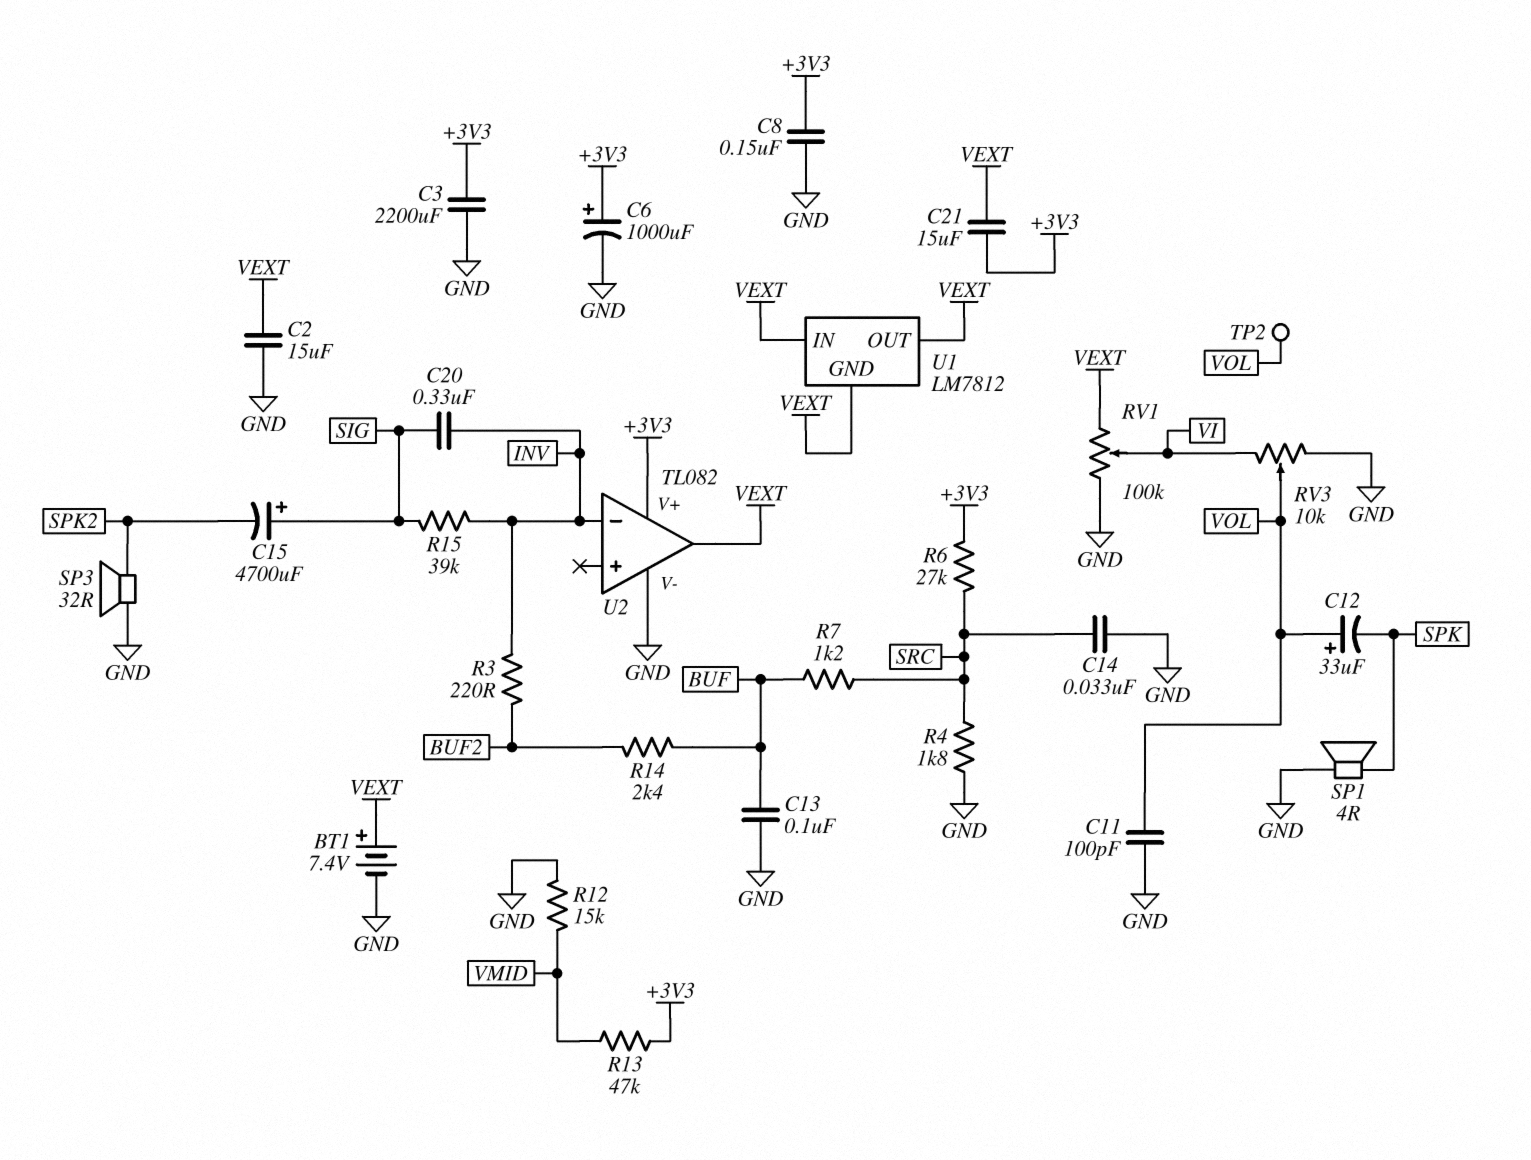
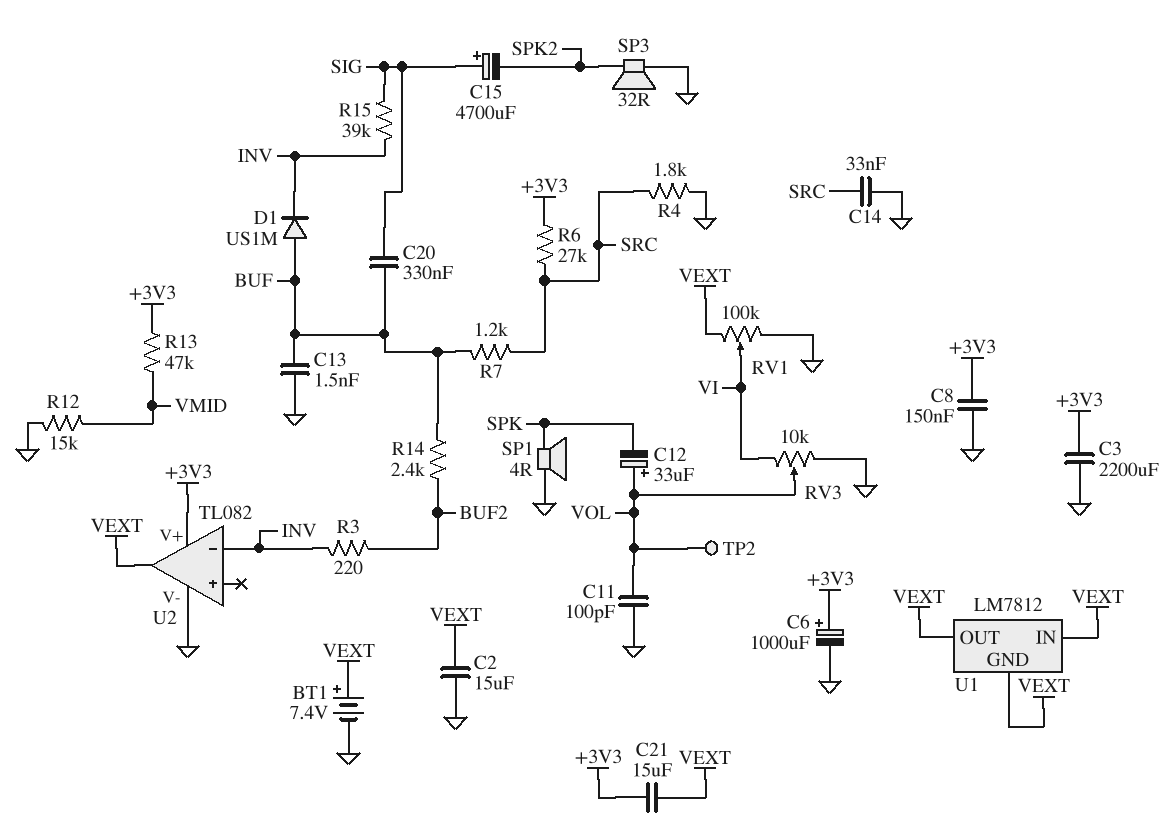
C13: 100nF (BUF, GND) -> 1.5nF (BUF, GND)
C20: 330nF (INV, SIG) -> 330nF (BUF, SIG)
D1: none -> diode US1M (A BUF, K INV)

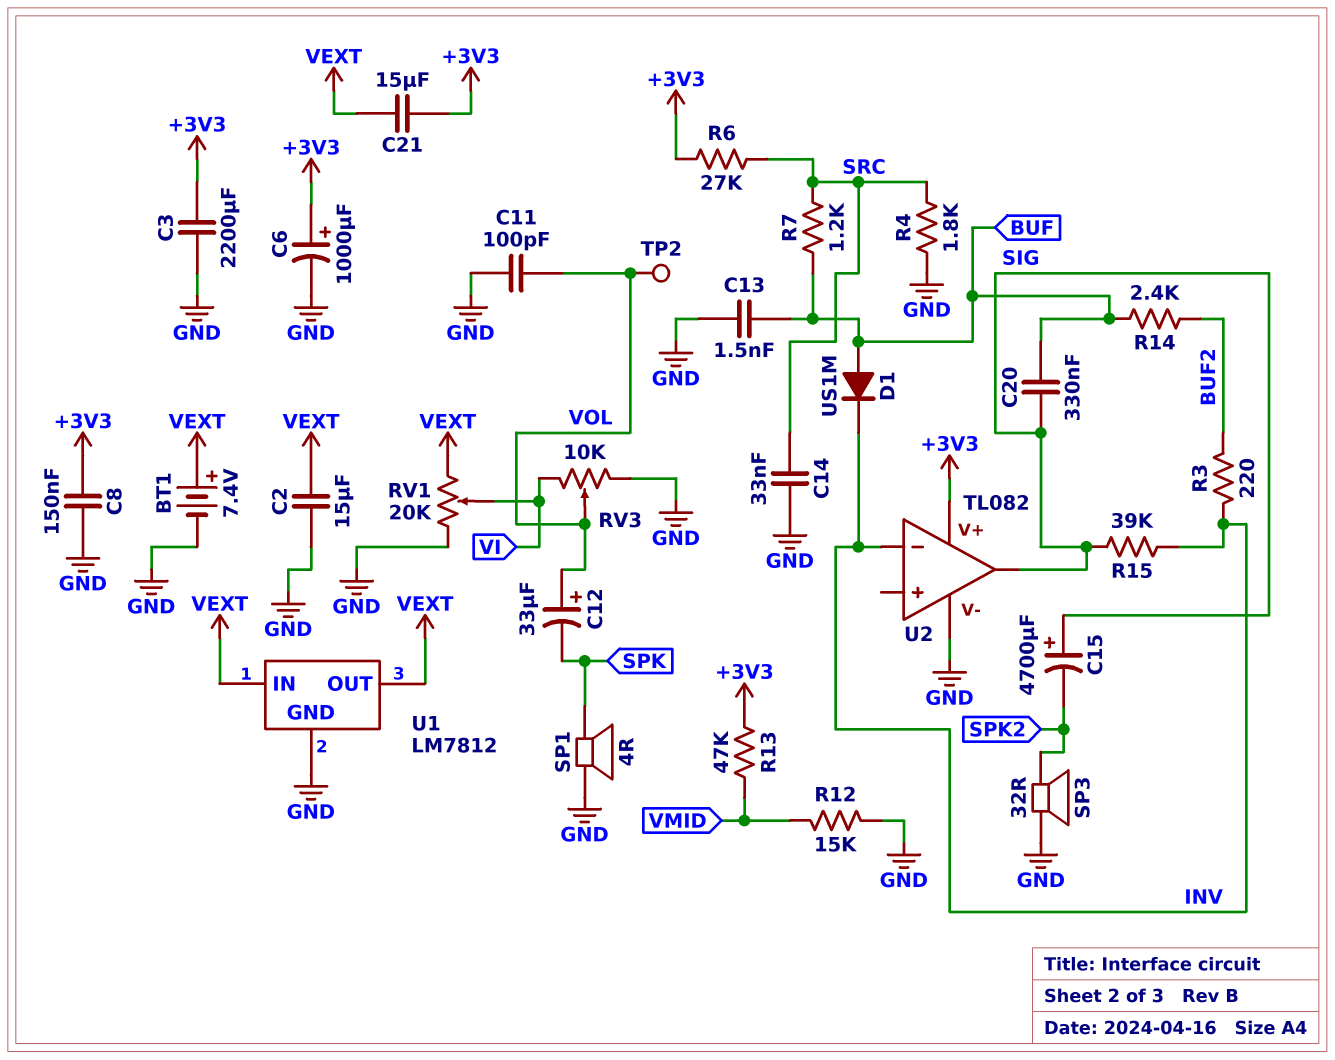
RV1: 100k (GND, VEXT, wiper VI) -> 20k (GND, VEXT, wiper VI)
U1 pin GND: VEXT -> GND
U2 pin out: VEXT -> SIG

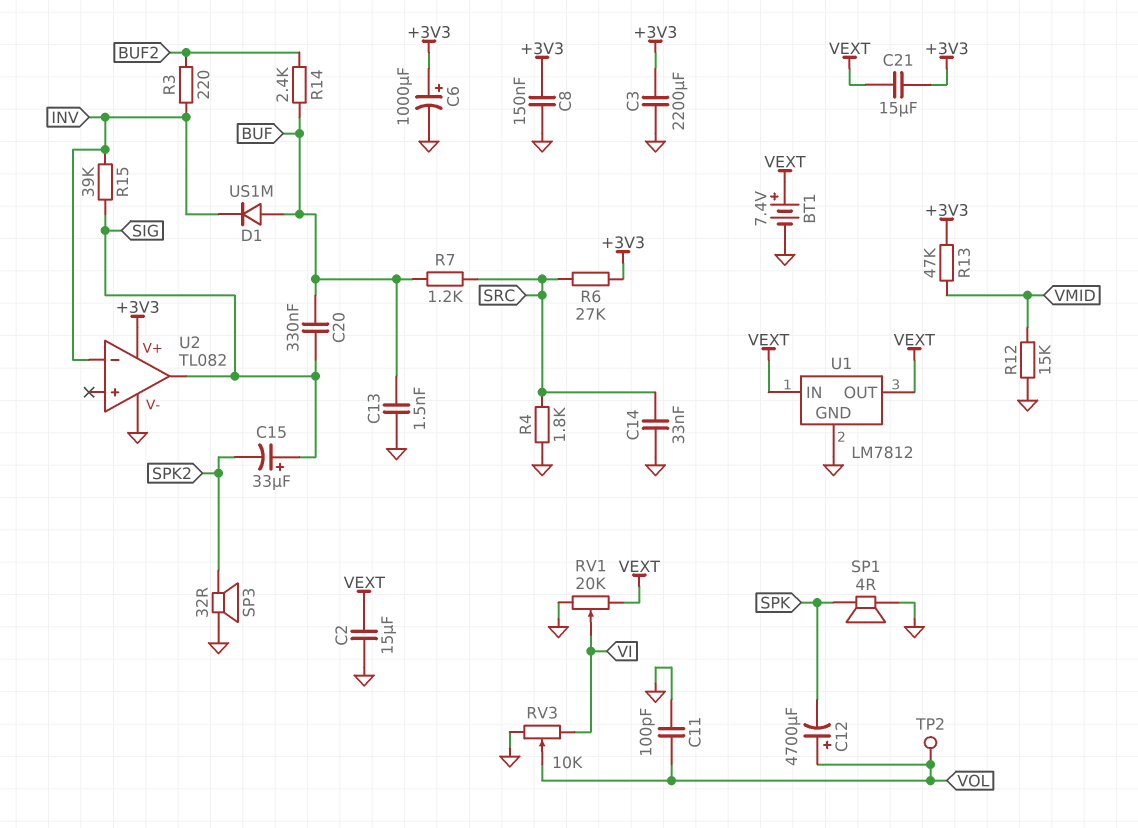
C12: 33uF (plus VOL, minus SPK) -> 4700uF (plus VOL, minus SPK)
C15: 4700uF (plus SIG, minus SPK2) -> 33uF (plus SIG, minus SPK2)

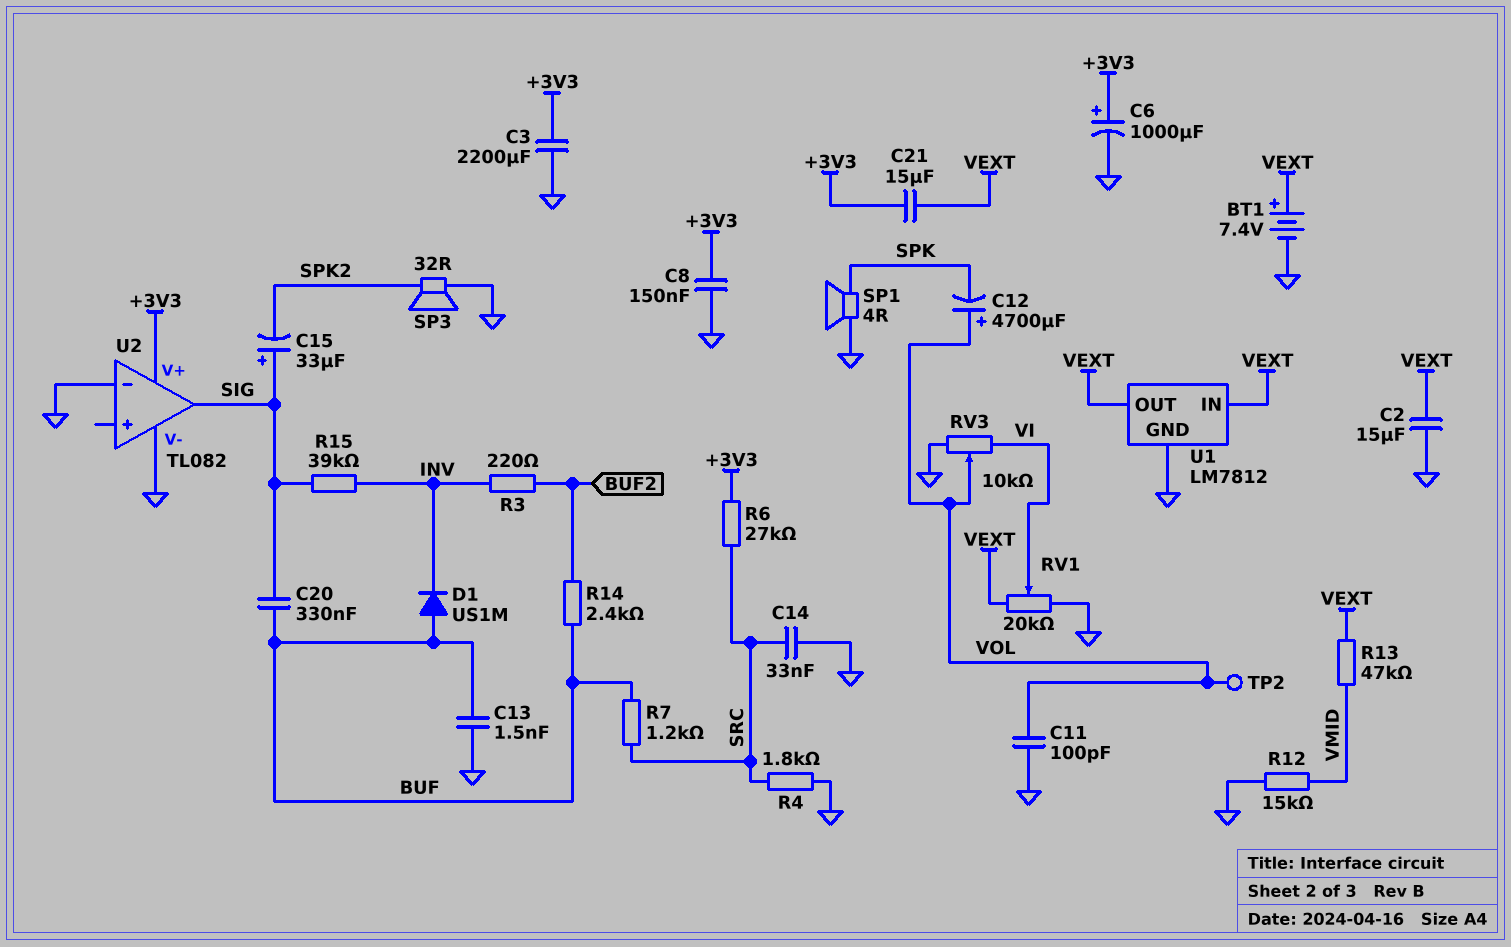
R13: 47k (+3V3, VMID) -> 47k (VEXT, VMID)
U2 pin in-: INV -> GND

